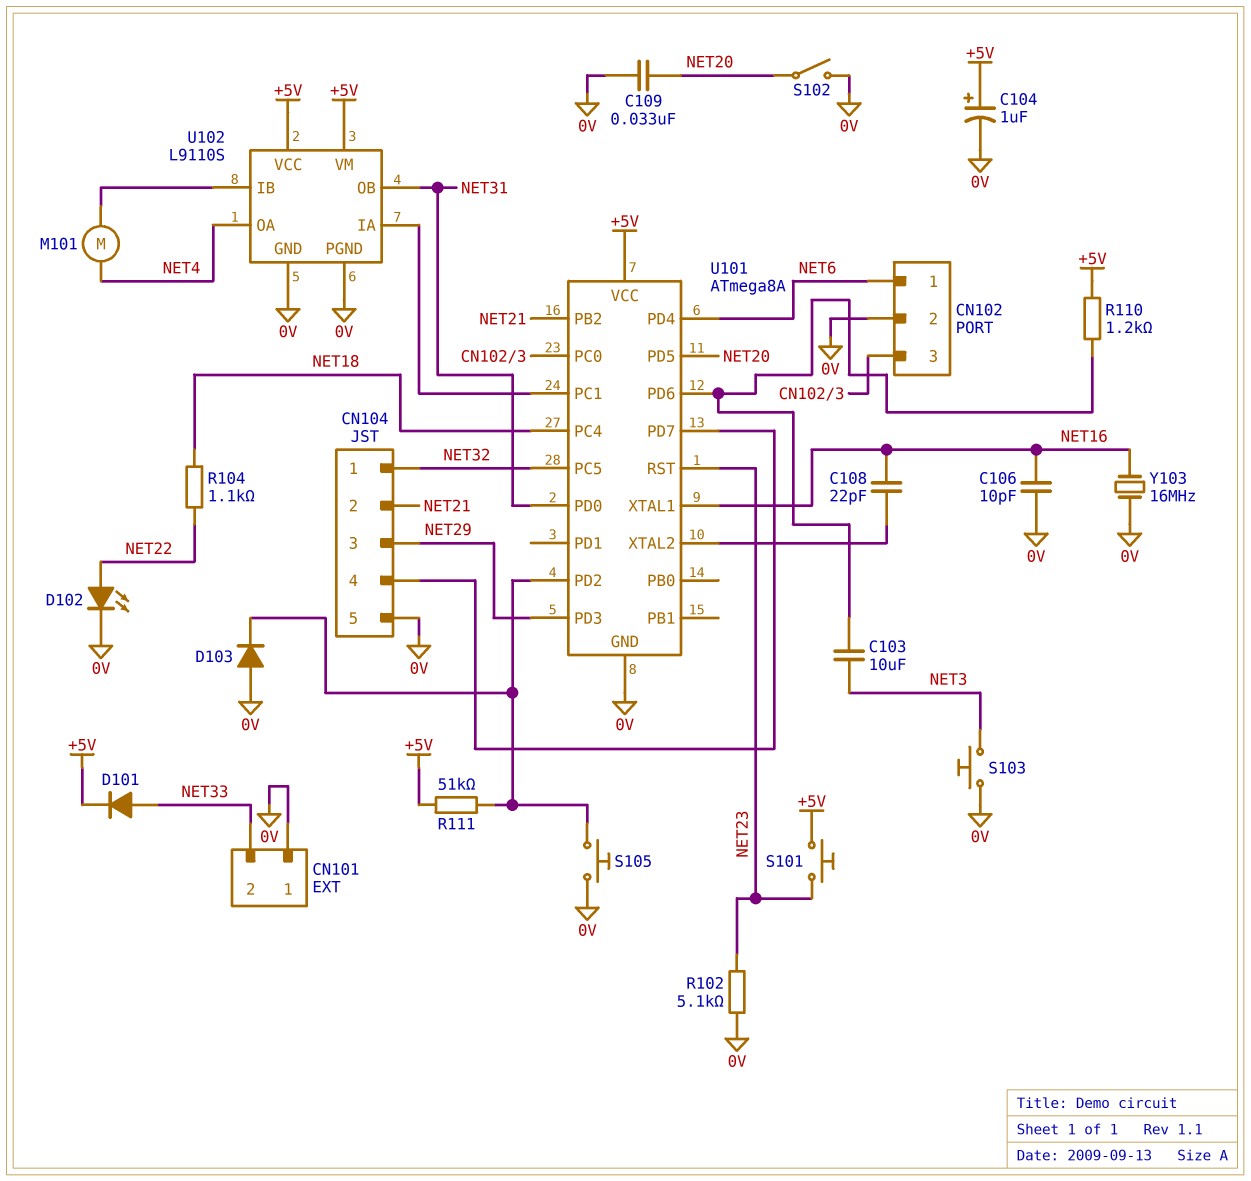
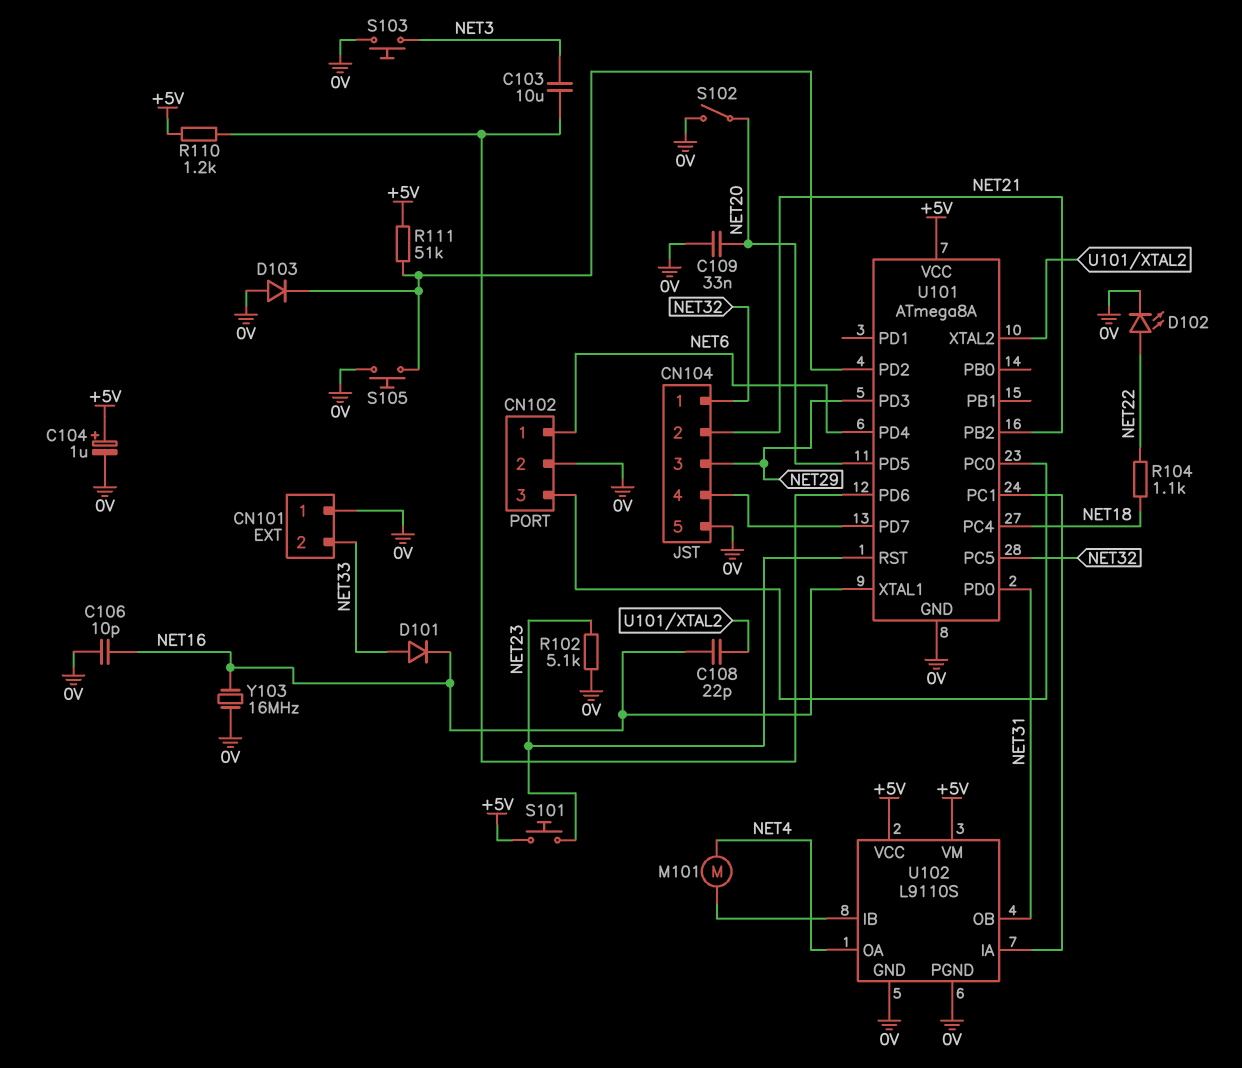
D101: diode (A NET33, K +5V) -> diode (A NET33, K NET16)

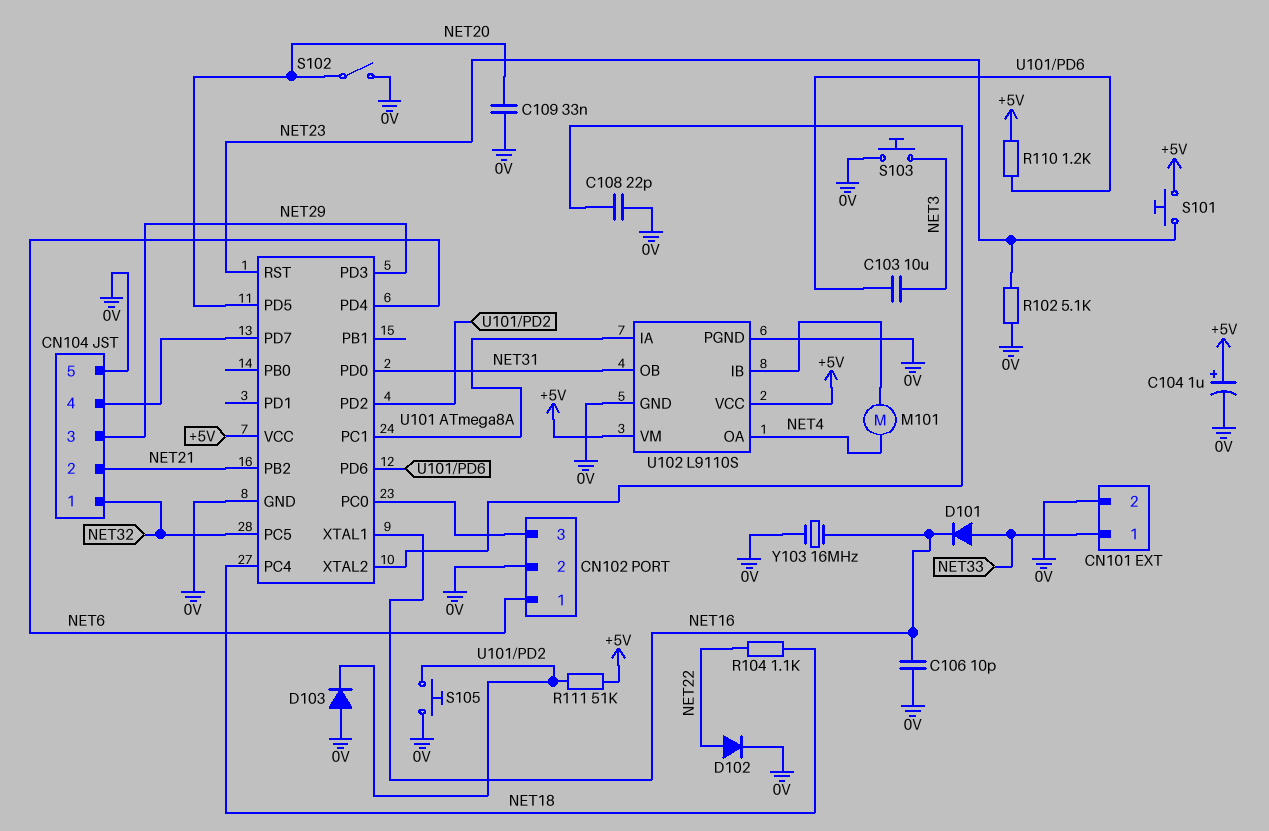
C108: 22pF (NET16, U101/XTAL2) -> 22pF (0V, U101/XTAL2)
CN101 pin 1: 0V -> NET33
CN101 pin 2: NET33 -> 0V
D102: LED (A NET22, K 0V) -> diode (A NET22, K 0V)

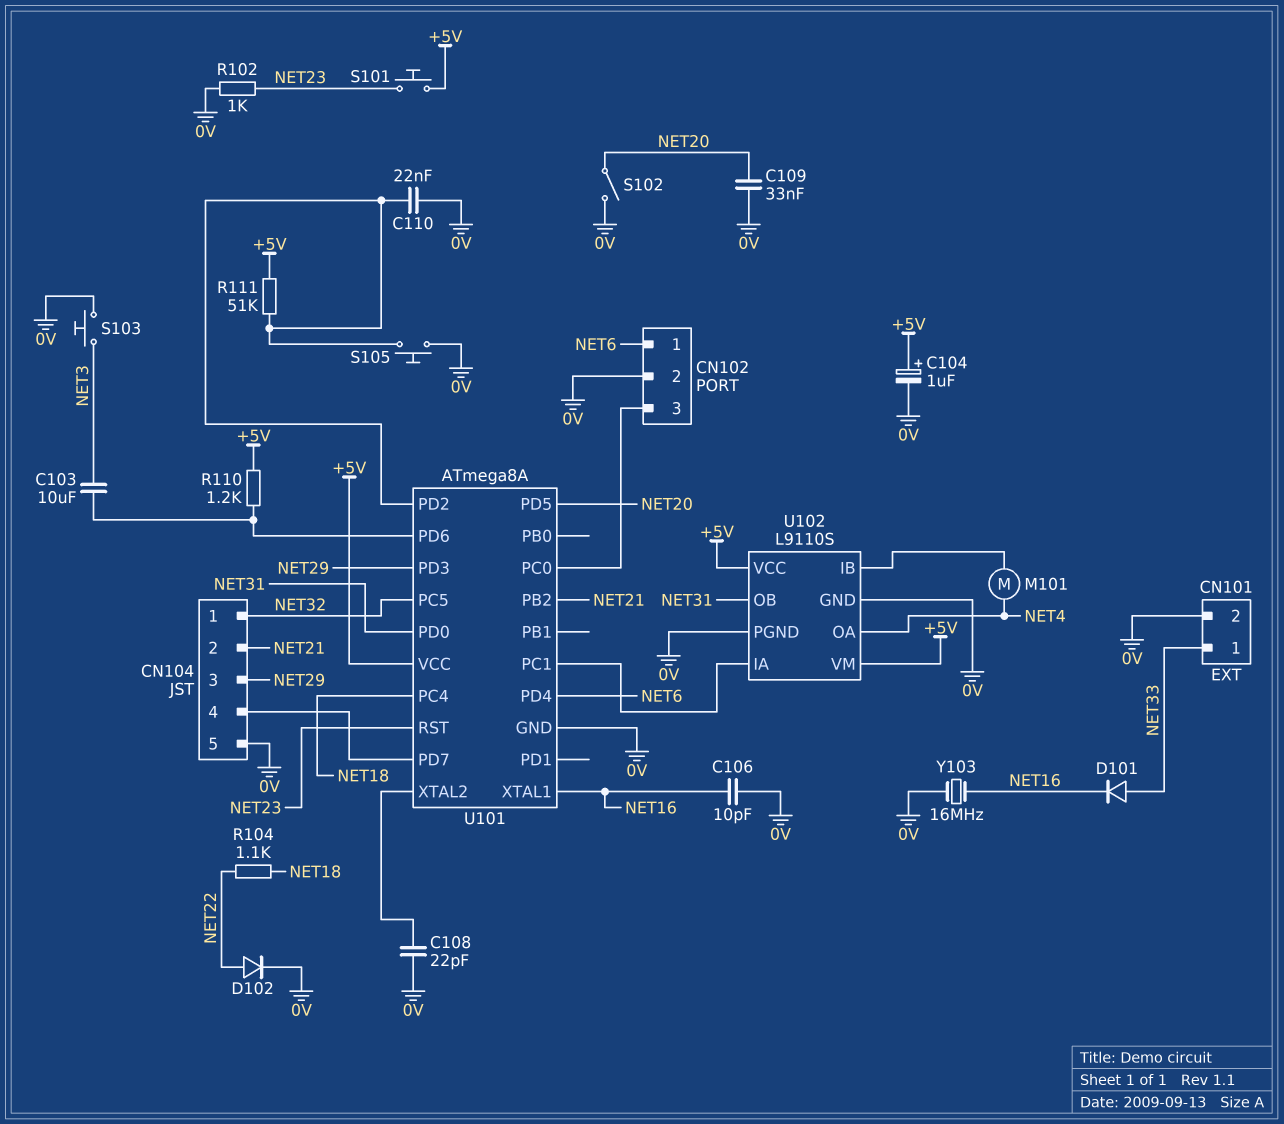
C110: none -> 22nF (0V, U101/PD2)
D103: diode (A 0V, K U101/PD2) -> none
R102: 5.1k (0V, NET23) -> 1k (0V, NET23)

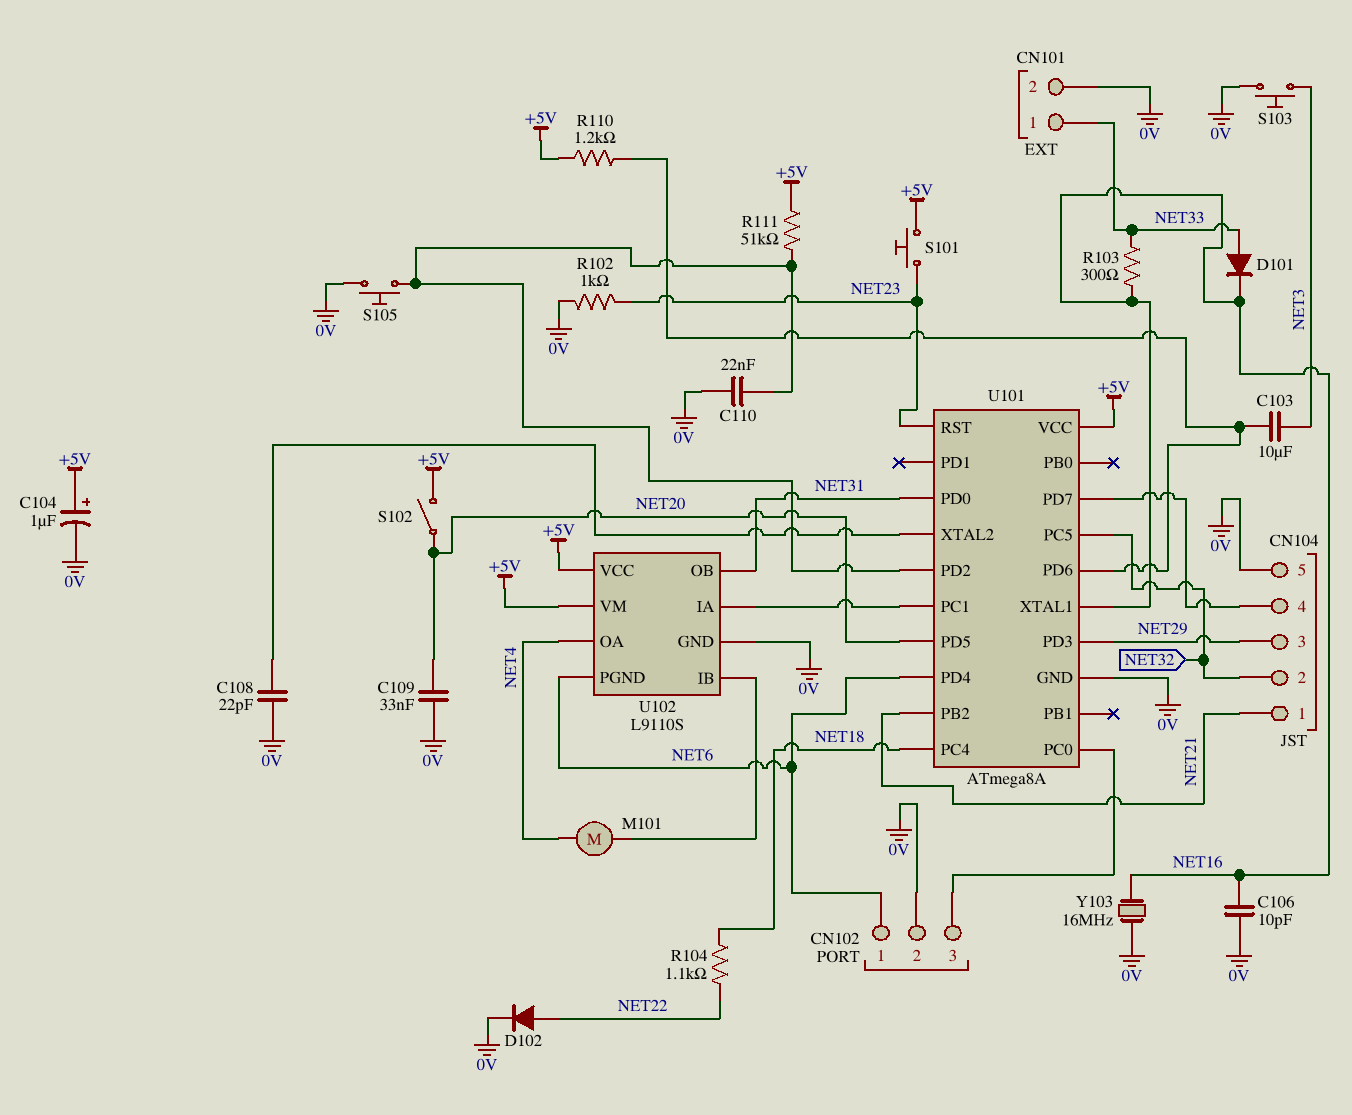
CN104 pin 1: NET32 -> NET21
CN104 pin 2: NET21 -> NET32
R103: none -> 300 (NET16, NET33)
S102: switch (0V, NET20) -> switch (+5V, NET20)
U102 pin PGND: 0V -> NET6

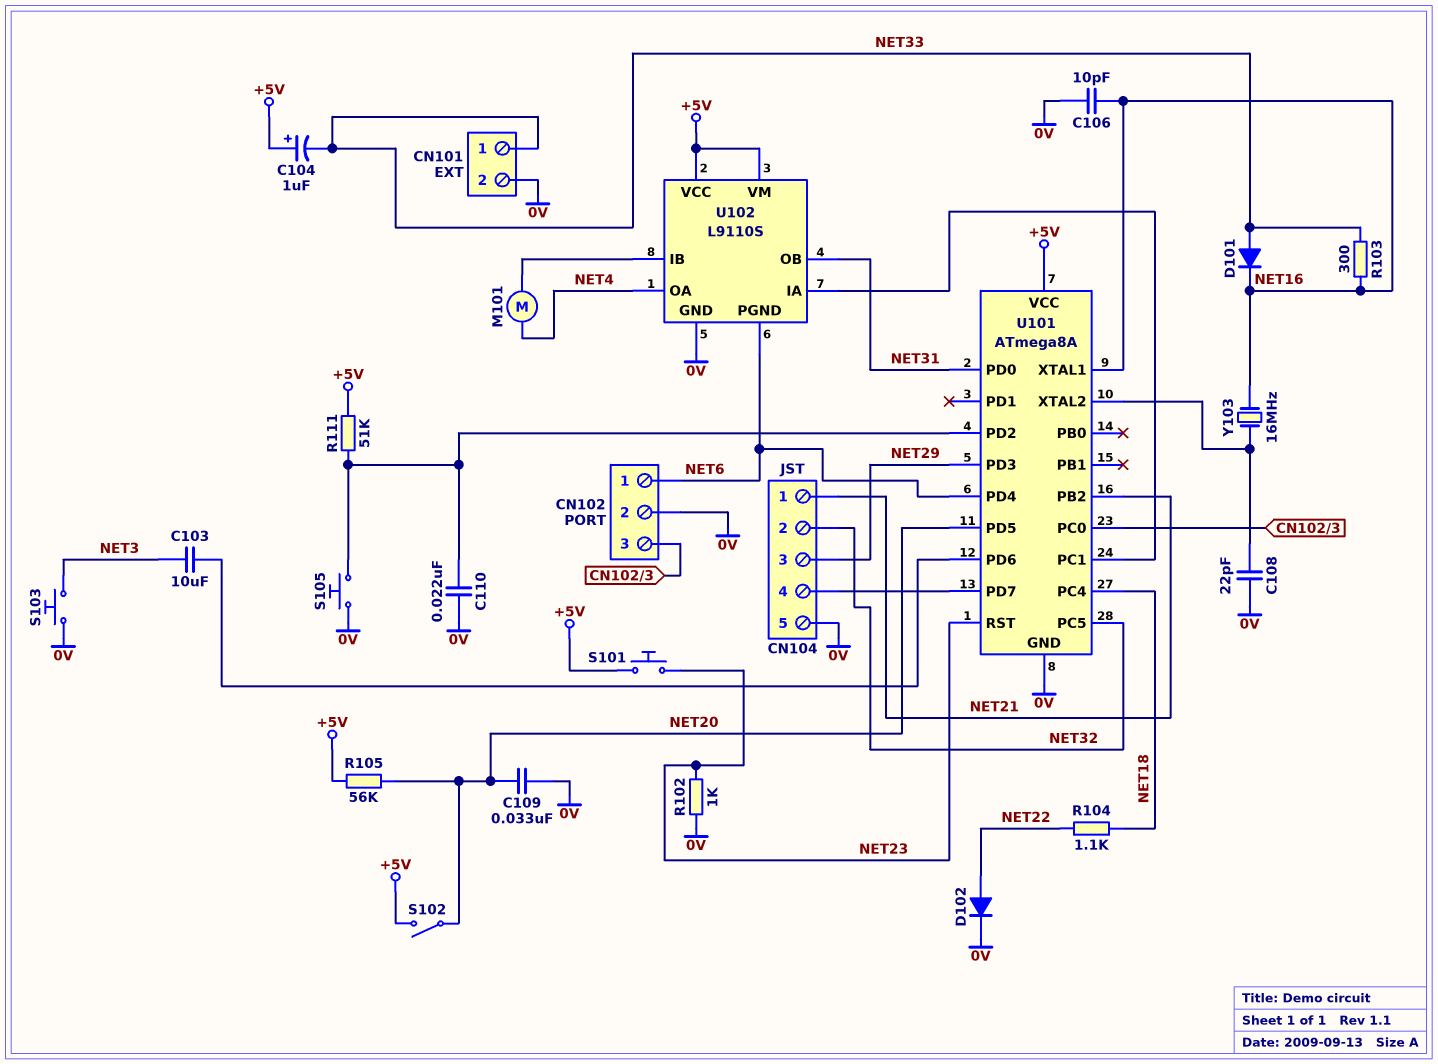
C104: 1uF (plus +5V, minus 0V) -> 1uF (plus +5V, minus NET33)
R105: none -> 56k (+5V, NET20)
R110: 1.2k (+5V, U101/PD6) -> none
Y103: 16MHz (0V, NET16) -> 16MHz (NET16, U101/XTAL2)

